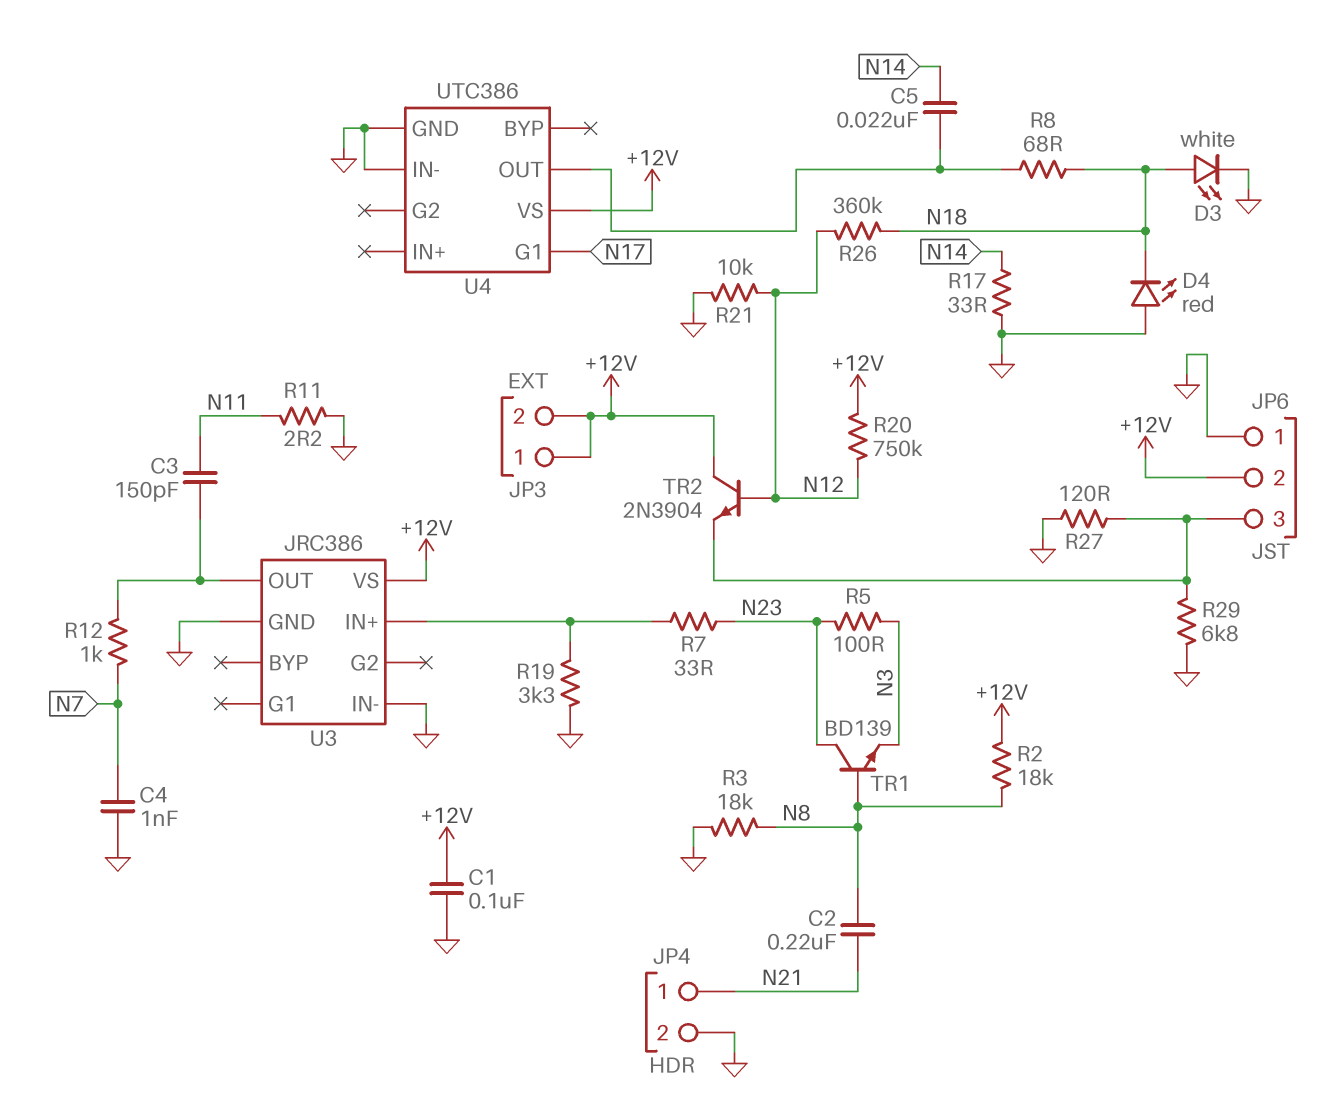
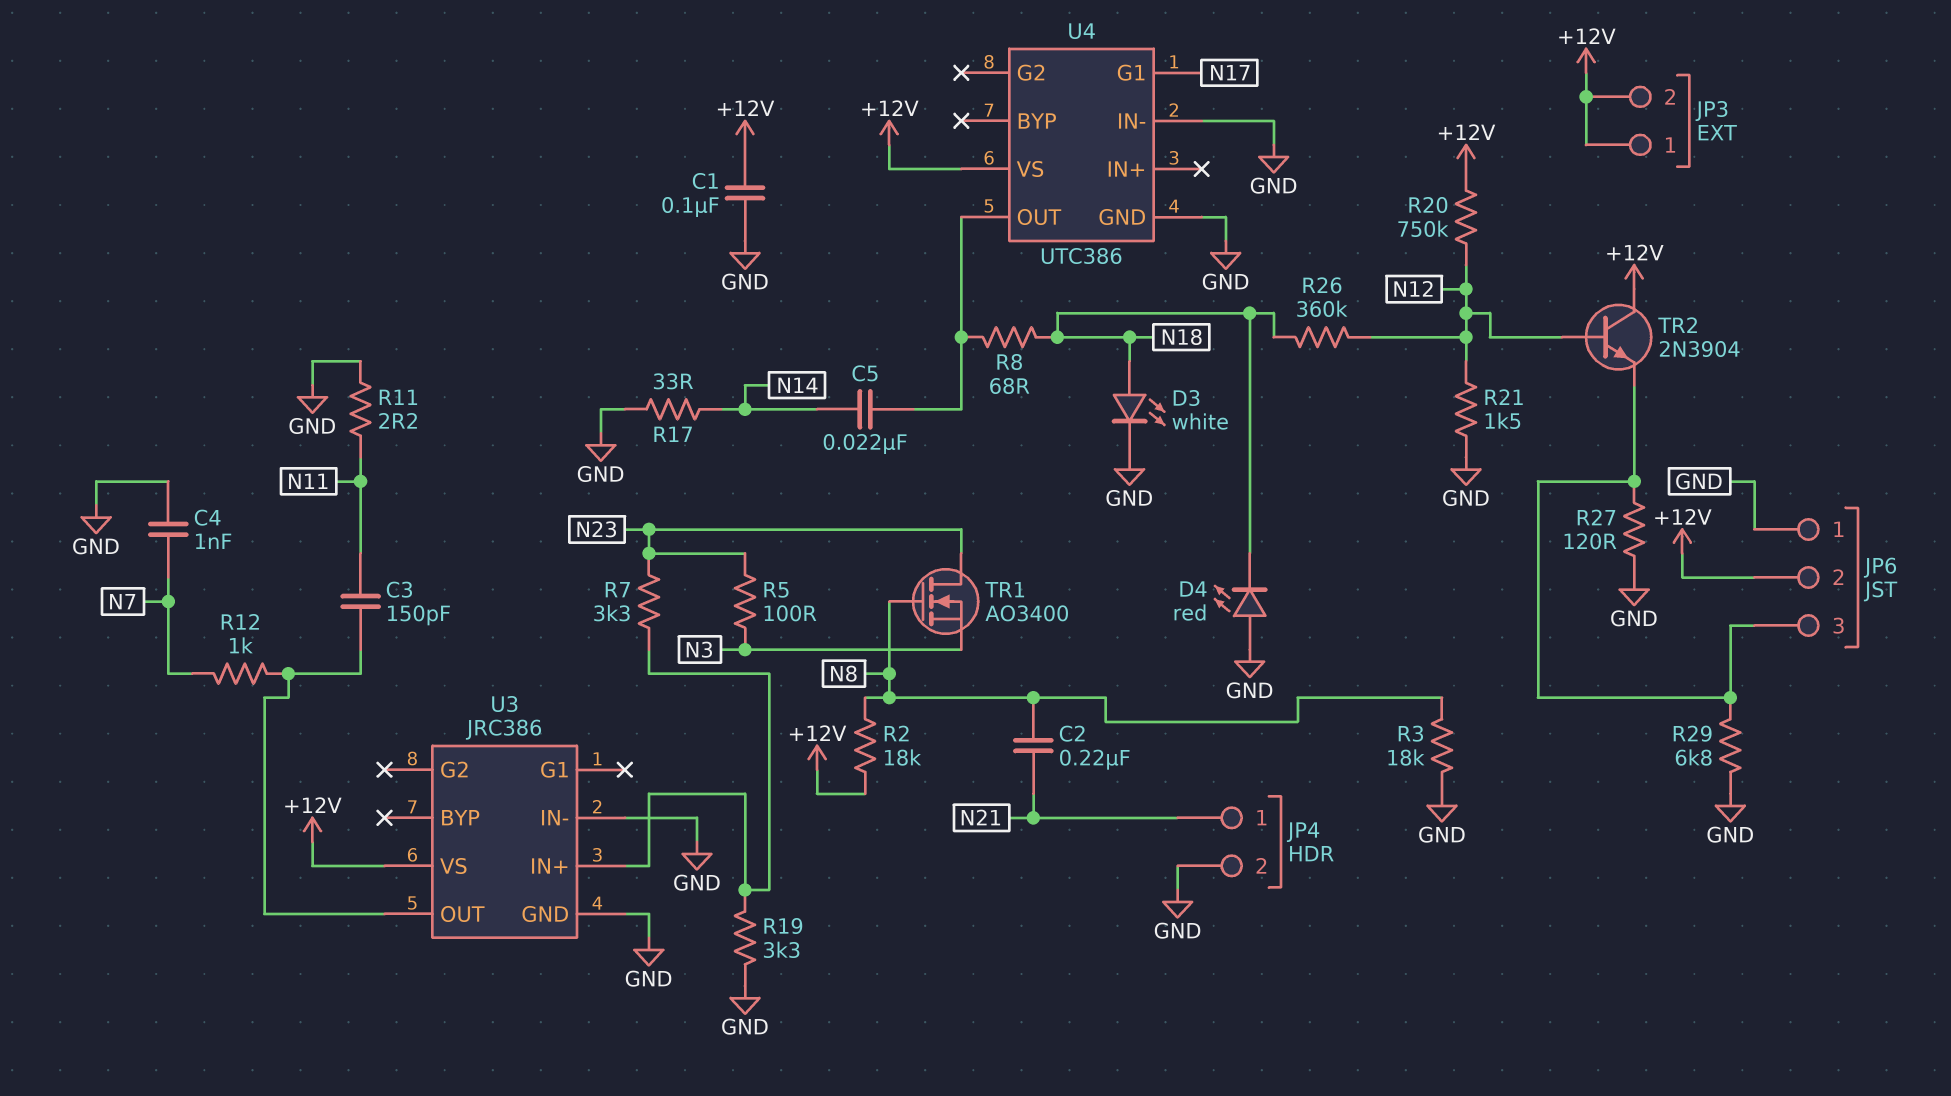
R7: 33 (N23, U3/IN+) -> 3.3k (N23, U3/IN+)
R21: 10k (GND, N12) -> 1.5k (GND, N12)
TR1: NPN BD139 (B N8, C N23, E N3) -> NMOS AO3400 (G N8, D N23, S N3)

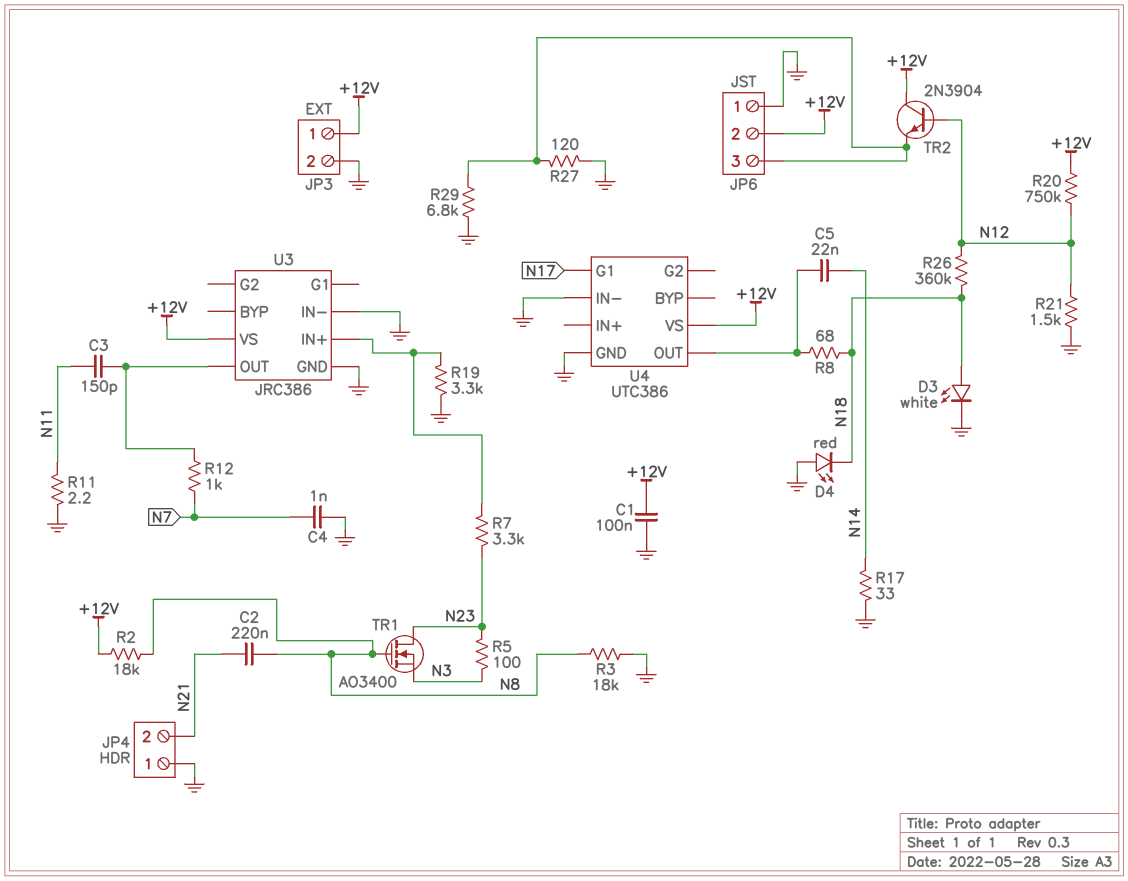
JP3 pin 2: +12V -> GND
JP4 pin 1: N21 -> GND
JP4 pin 2: GND -> N21

